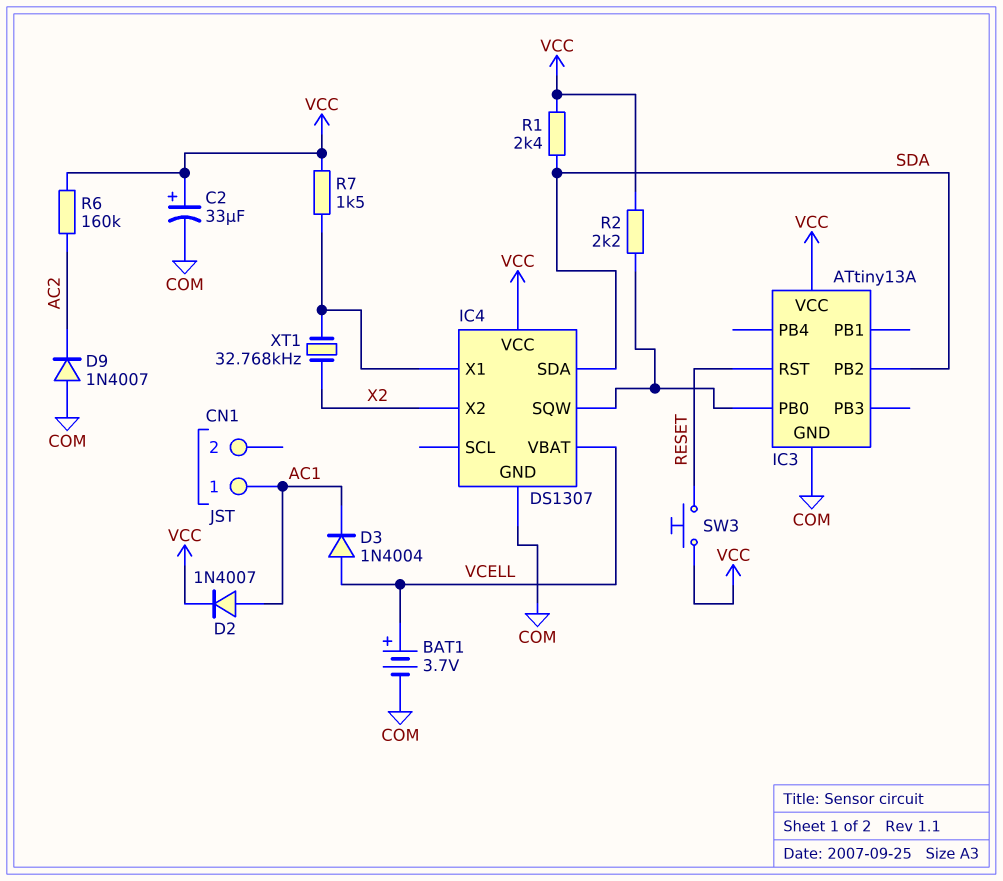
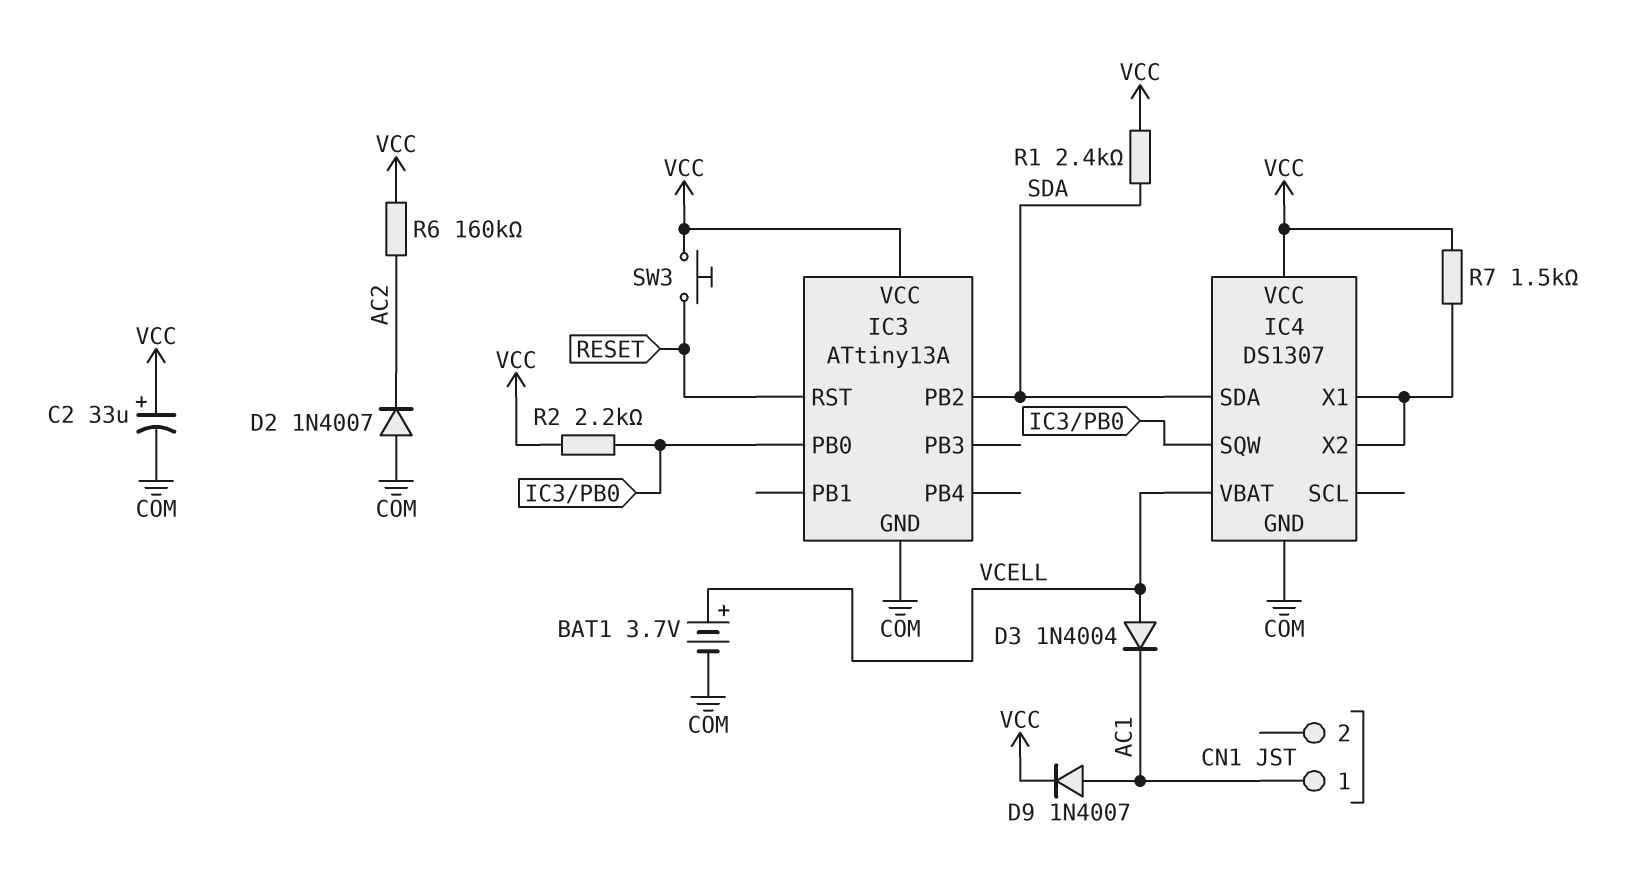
D2: diode 1N4007 (A AC1, K VCC) -> diode 1N4007 (A COM, K AC2)
D9: diode 1N4007 (A COM, K AC2) -> diode 1N4007 (A AC1, K VCC)
IC4 pin X2: X2 -> IC4/X1
XT1: 32.768kHz (IC4/X1, X2) -> none

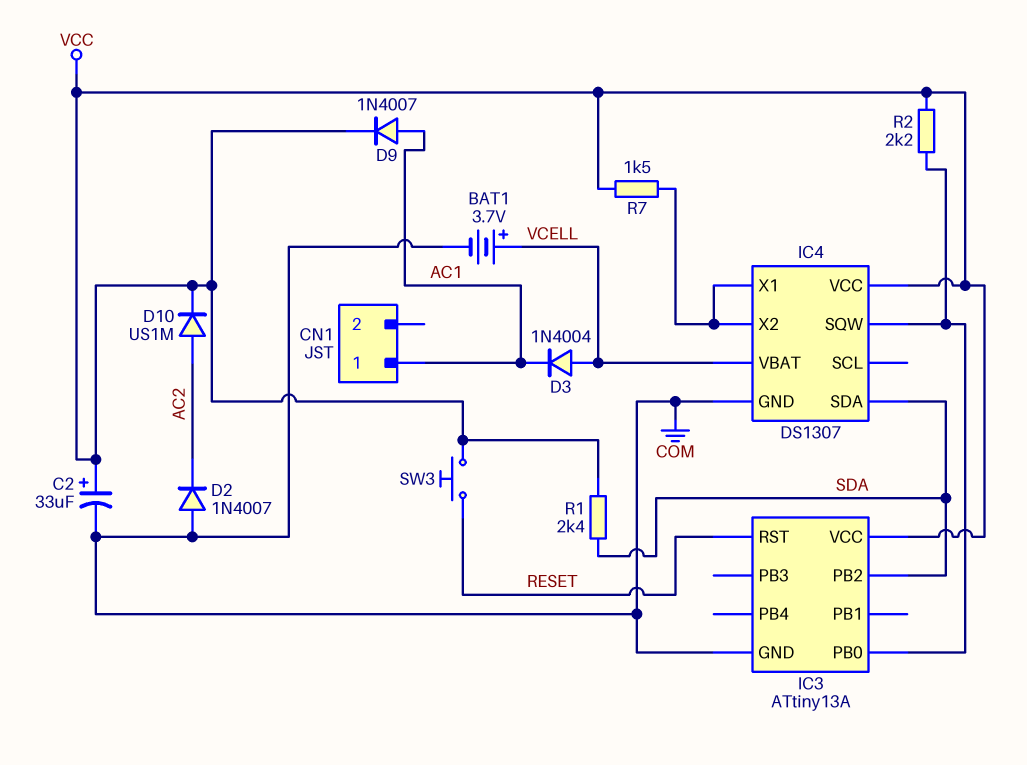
D10: none -> diode US1M (A AC2, K VCC)
R6: 160k (AC2, VCC) -> none

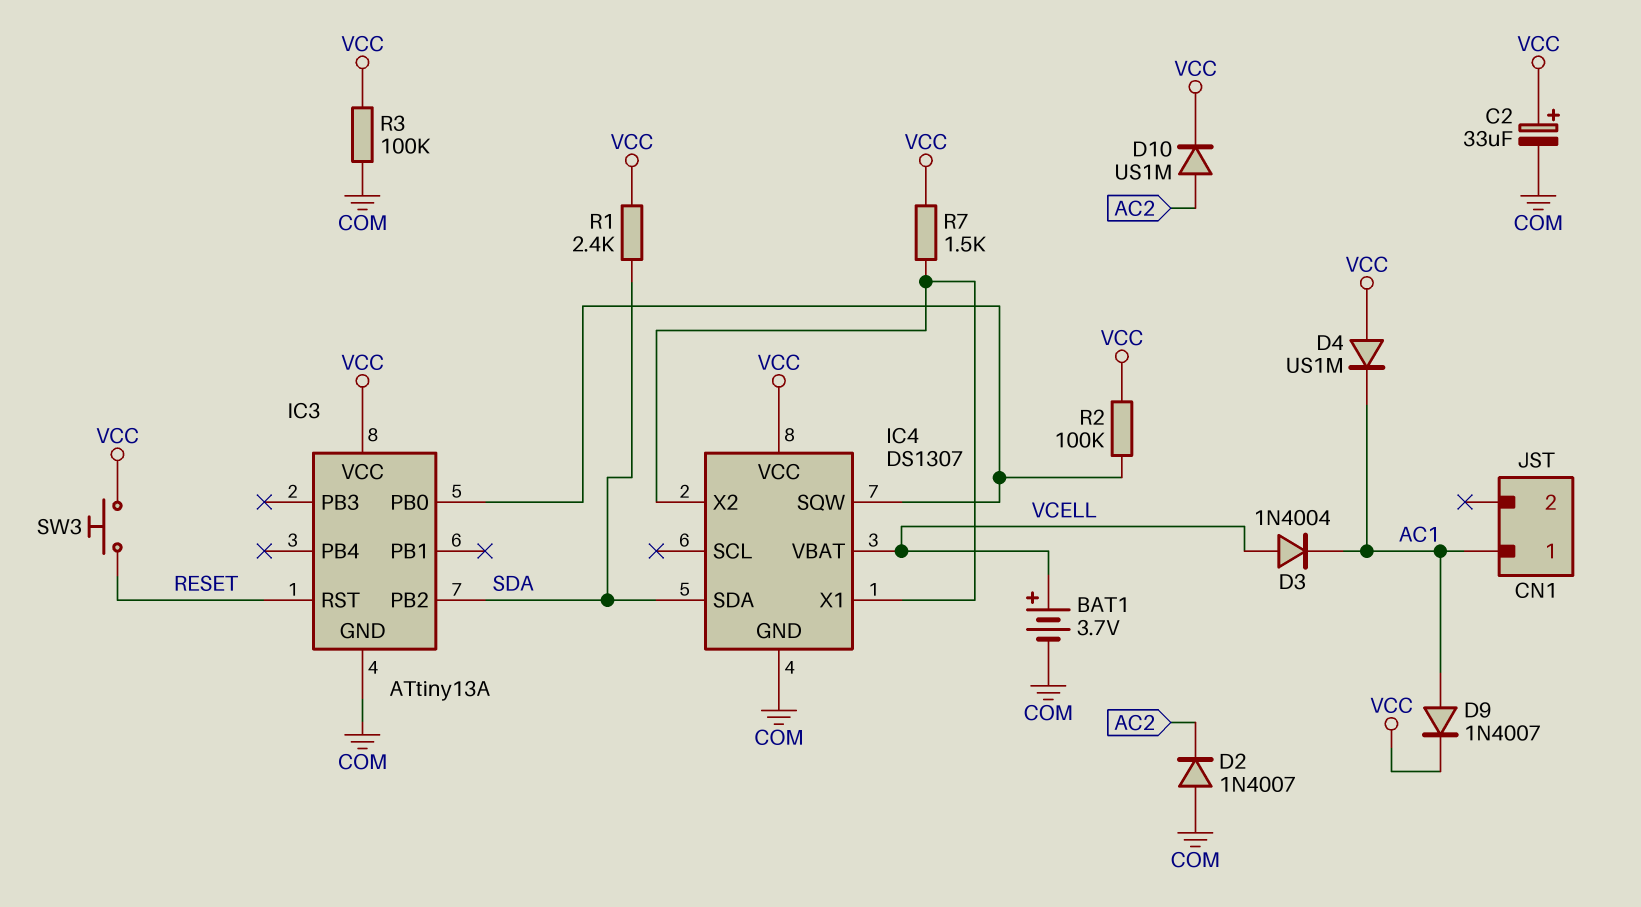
D4: none -> diode US1M (A VCC, K AC1)
R2: 2.2k (IC3/PB0, VCC) -> 100k (IC3/PB0, VCC)
R3: none -> 100k (COM, VCC)

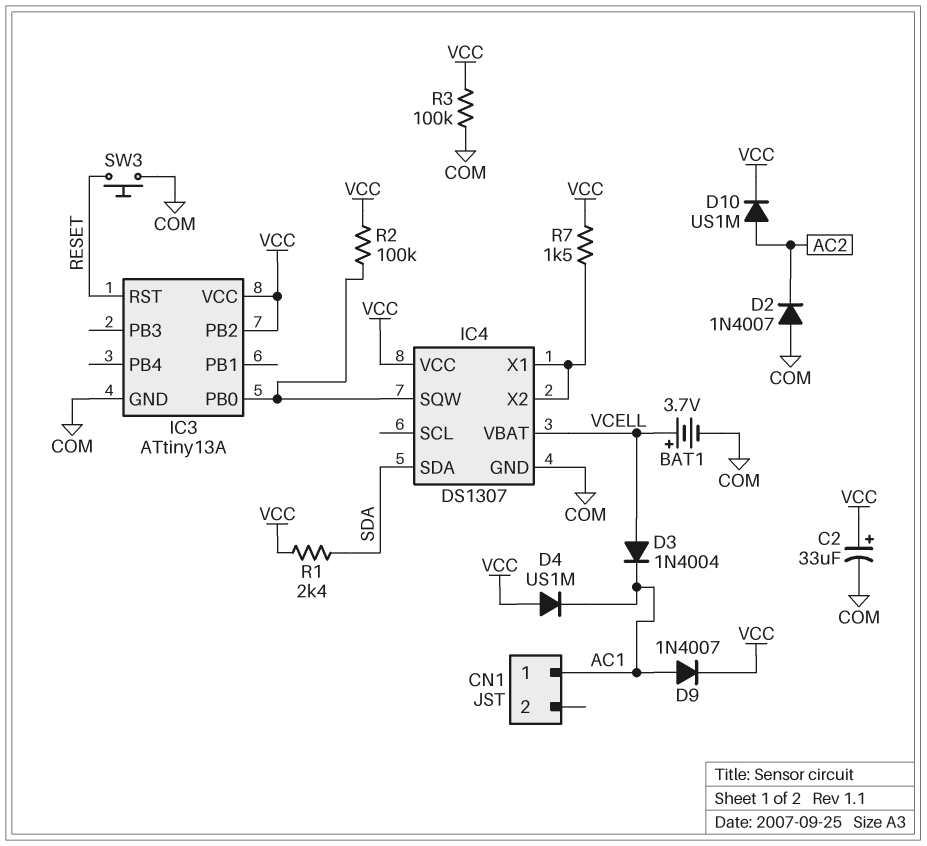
IC3 pin PB2: SDA -> VCC
SW3: button (RESET, VCC) -> button (COM, RESET)

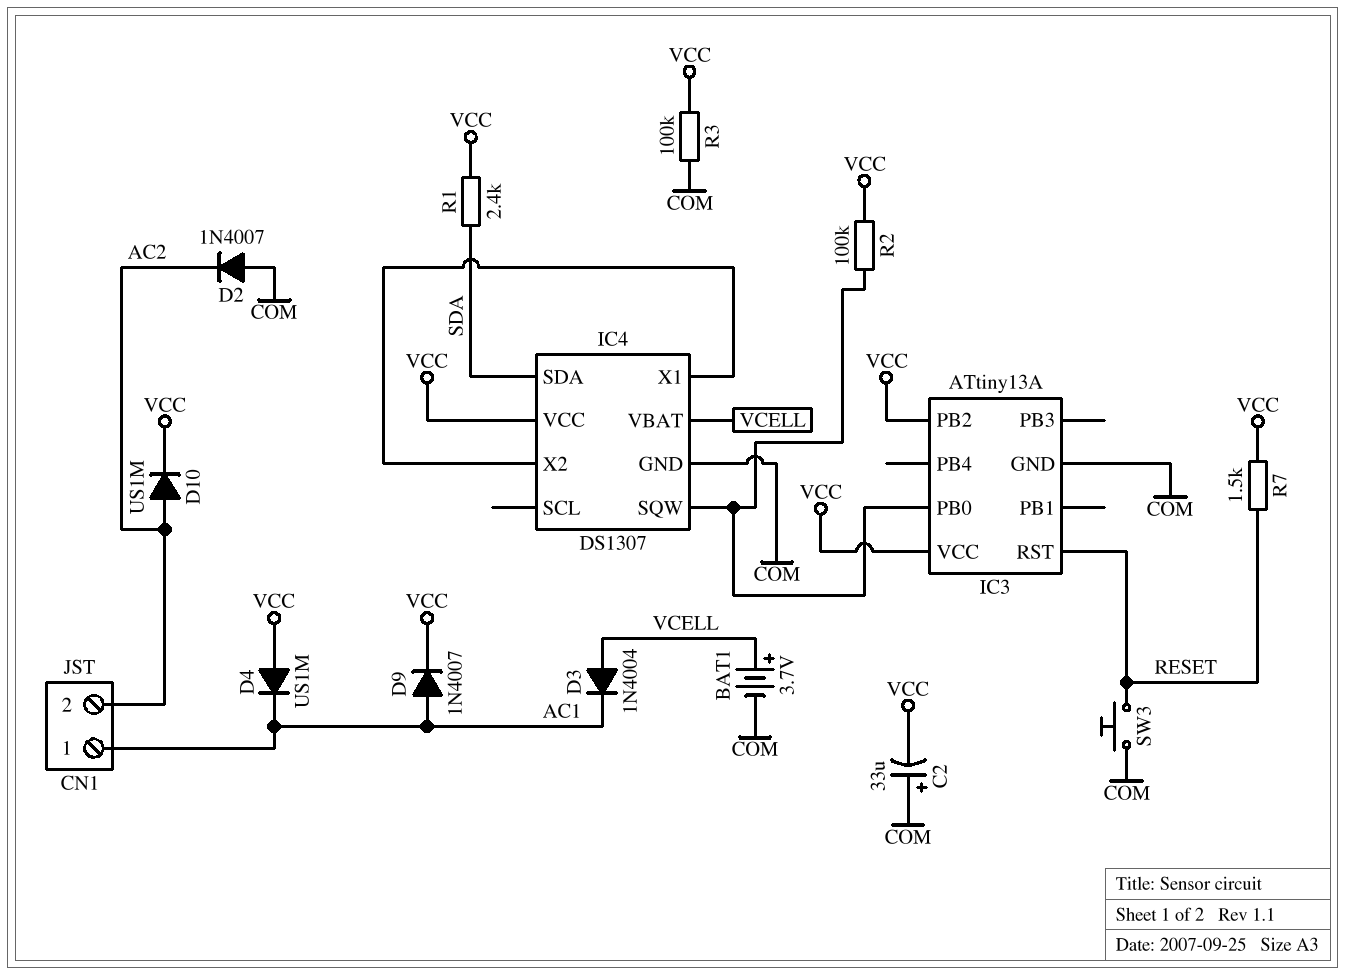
C2: 33uF (plus VCC, minus COM) -> 33uF (plus COM, minus VCC)
CN1 pin 2: none -> AC2
R7: 1.5k (IC4/X1, VCC) -> 1.5k (RESET, VCC)

